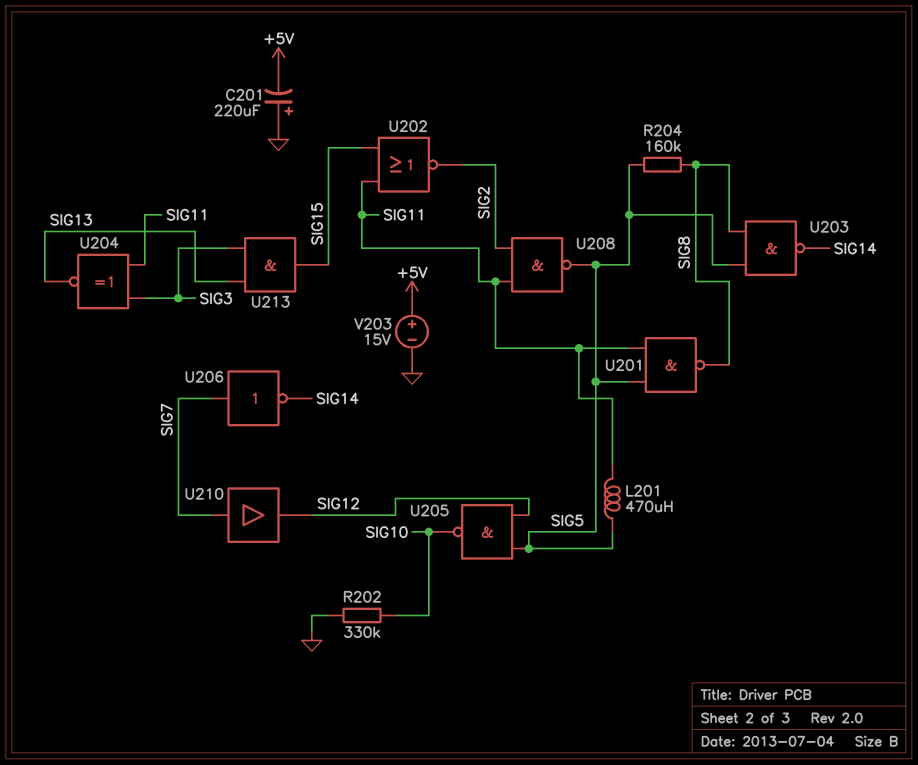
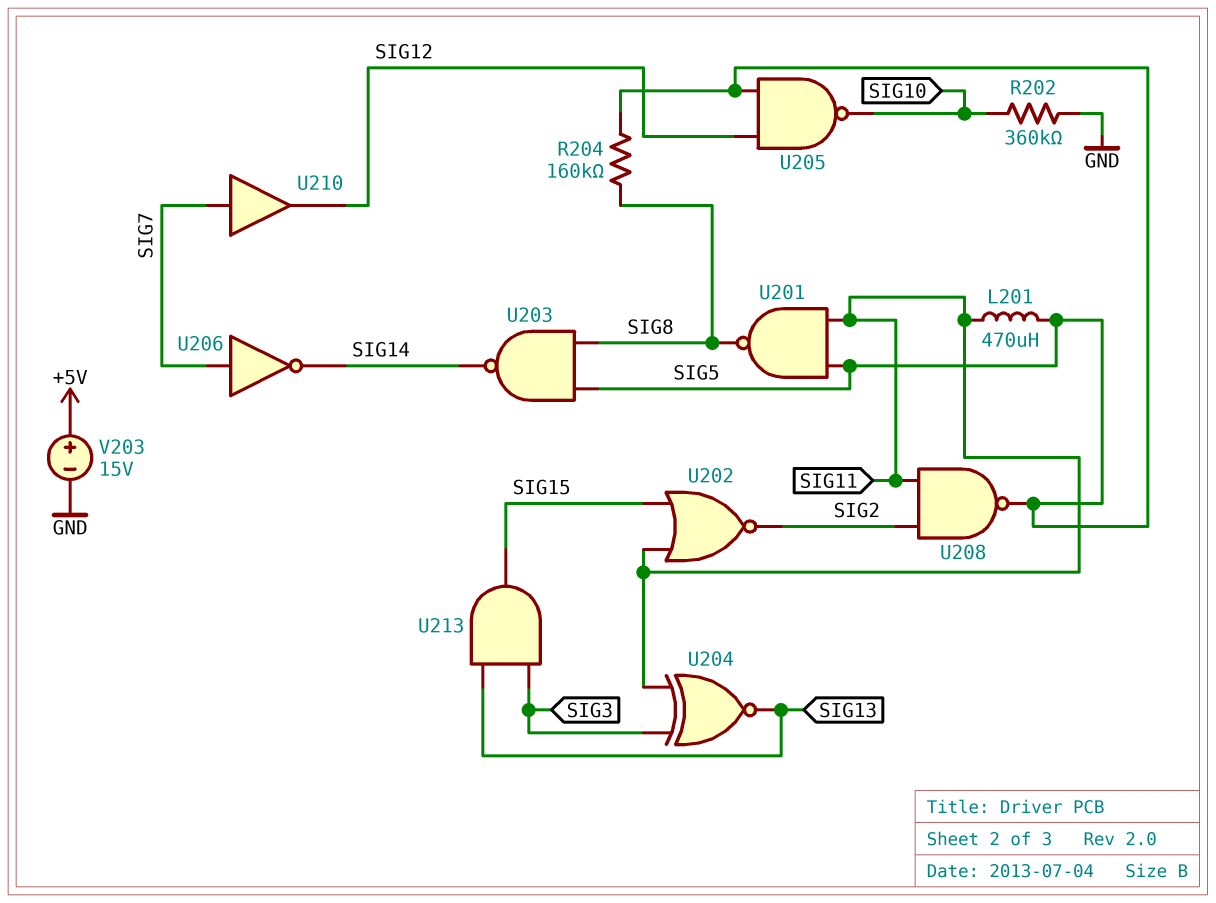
C201: 220uF (plus GND, minus +5V) -> none
R202: 330k (GND, SIG10) -> 360k (GND, SIG10)

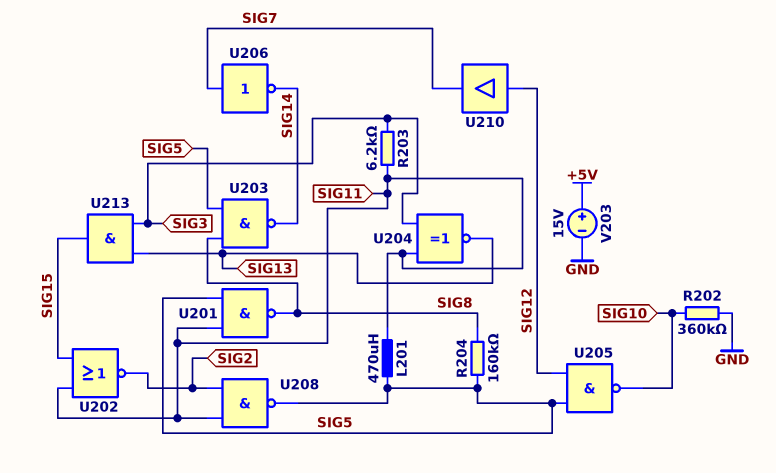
R203: none -> 6.2k (SIG3, SIG11)
U210: buffer (in SIG7, out SIG12) -> buffer (in SIG12, out SIG7)

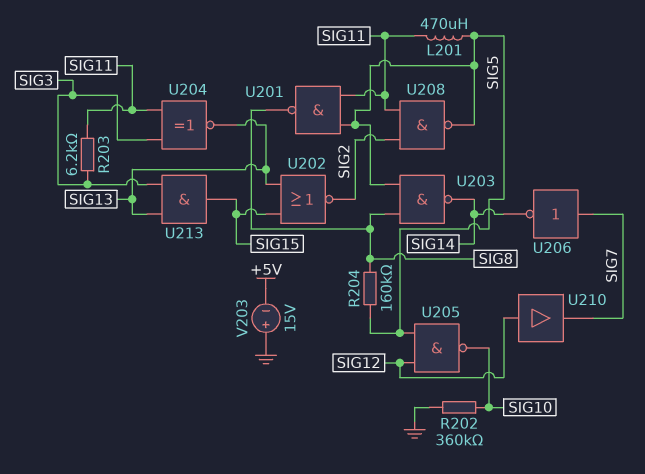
U202: NOR (in SIG11, in SIG15, out SIG2) -> NOR (in SIG13, in SIG15, out SIG2)
V203: 15V (plus +5V, minus GND) -> 15V (plus GND, minus +5V)

